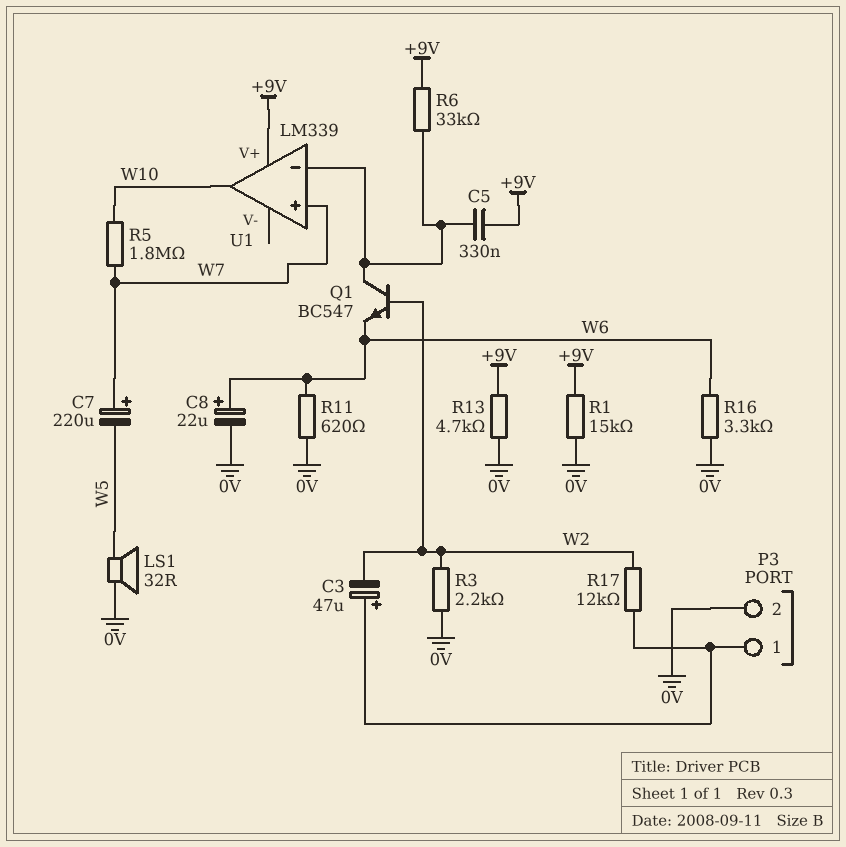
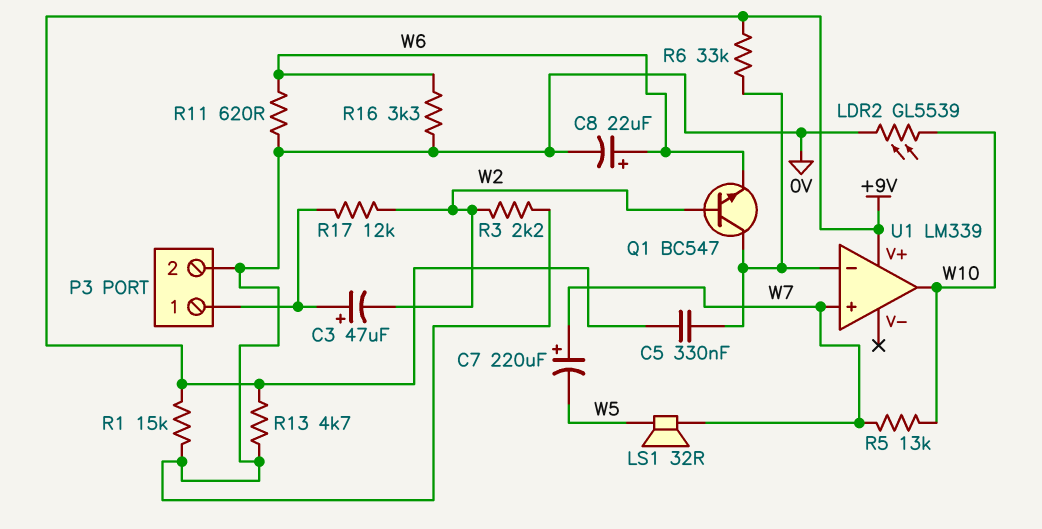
LDR2: none -> GL5539 (0V, W10)
LS1: speaker 32R (0V, W5) -> speaker 32R (W5, W7)
R5: 1.8M (W7, W10) -> 13k (W7, W10)

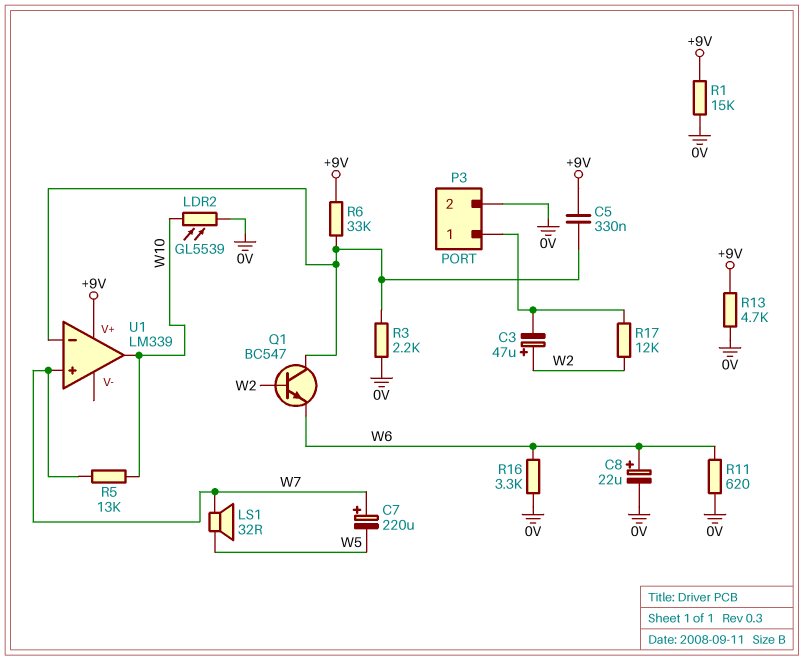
C3: 47uF (plus P3/1, minus W2) -> 47uF (plus W2, minus P3/1)
R3: 2.2k (0V, W2) -> 2.2k (0V, U1/in-)

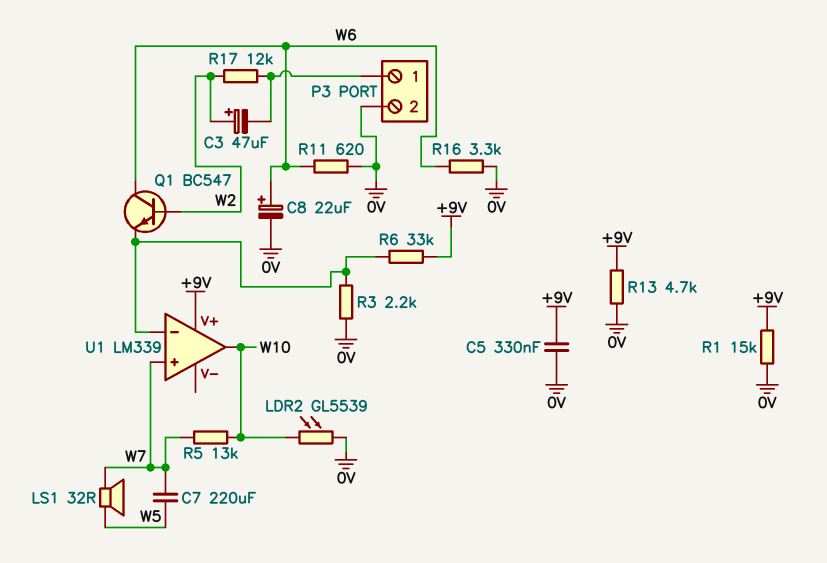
C5: 330nF (+9V, U1/in-) -> 330nF (+9V, 0V)
C7: 220uF (plus W7, minus W5) -> 220uF (W5, W7)
Q1: NPN BC547 (B W2, C U1/in-, E W6) -> NPN BC547 (B W2, C W6, E U1/in-)

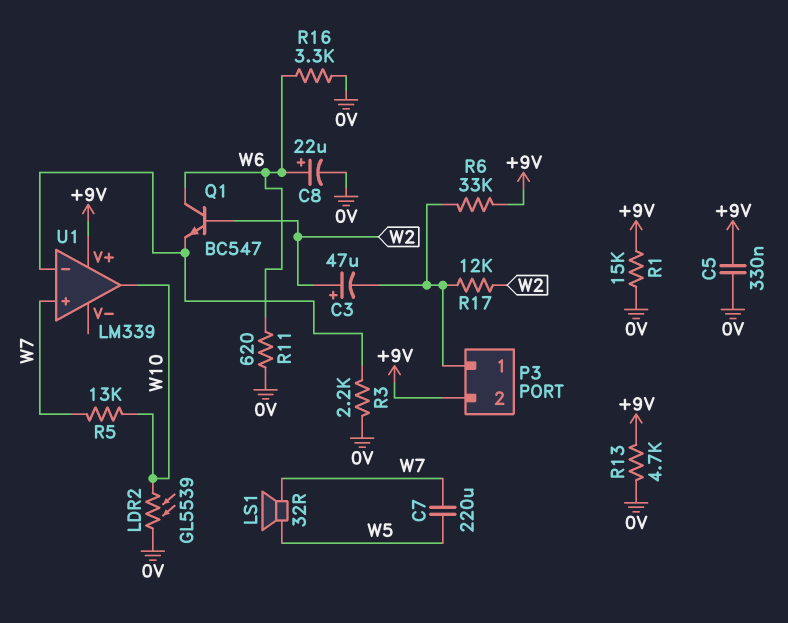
P3 pin 2: 0V -> +9V
R6: 33k (+9V, U1/in-) -> 33k (+9V, P3/1)

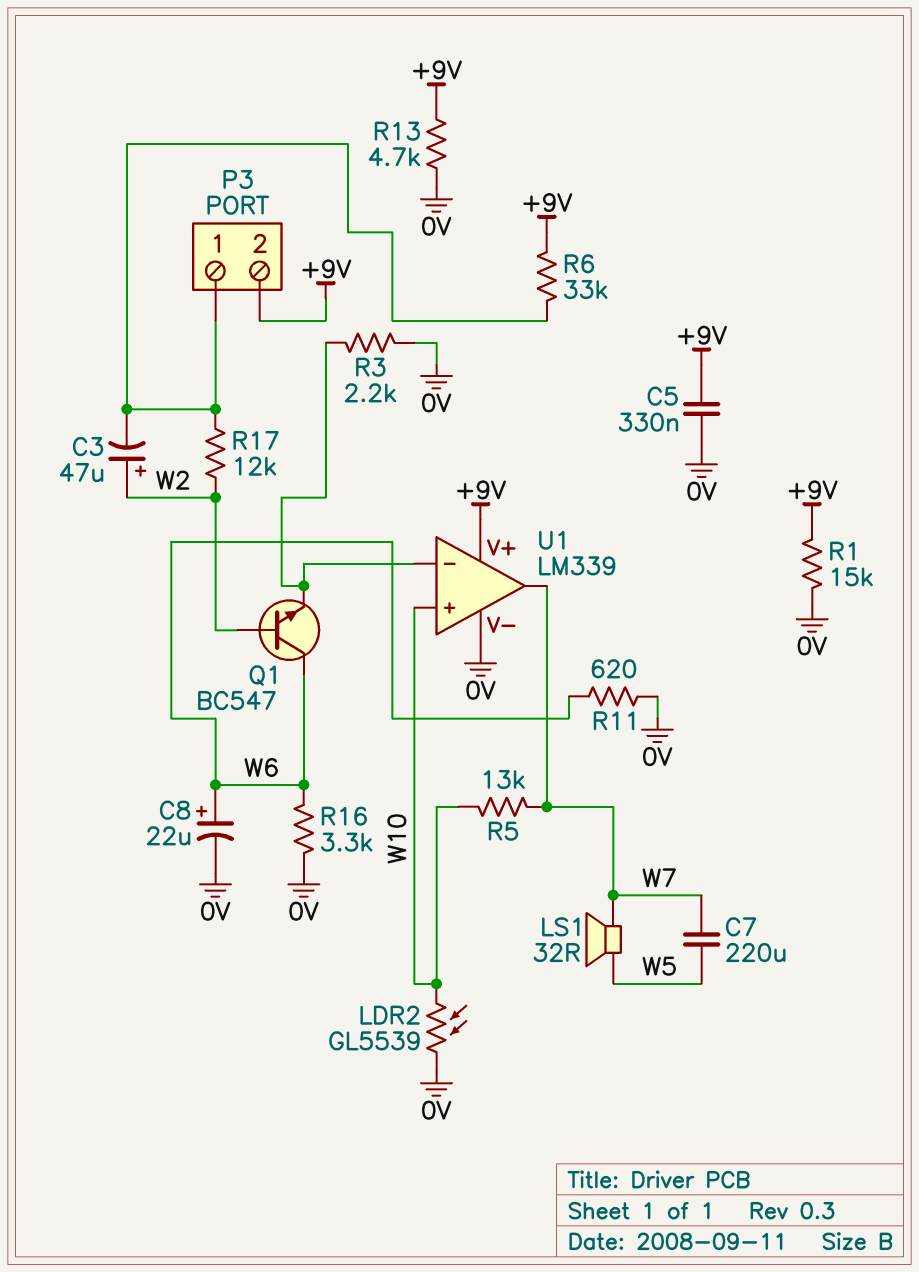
U1 pin V-: none -> 0V
U1 pin in+: W7 -> W10
U1 pin out: W10 -> W7

